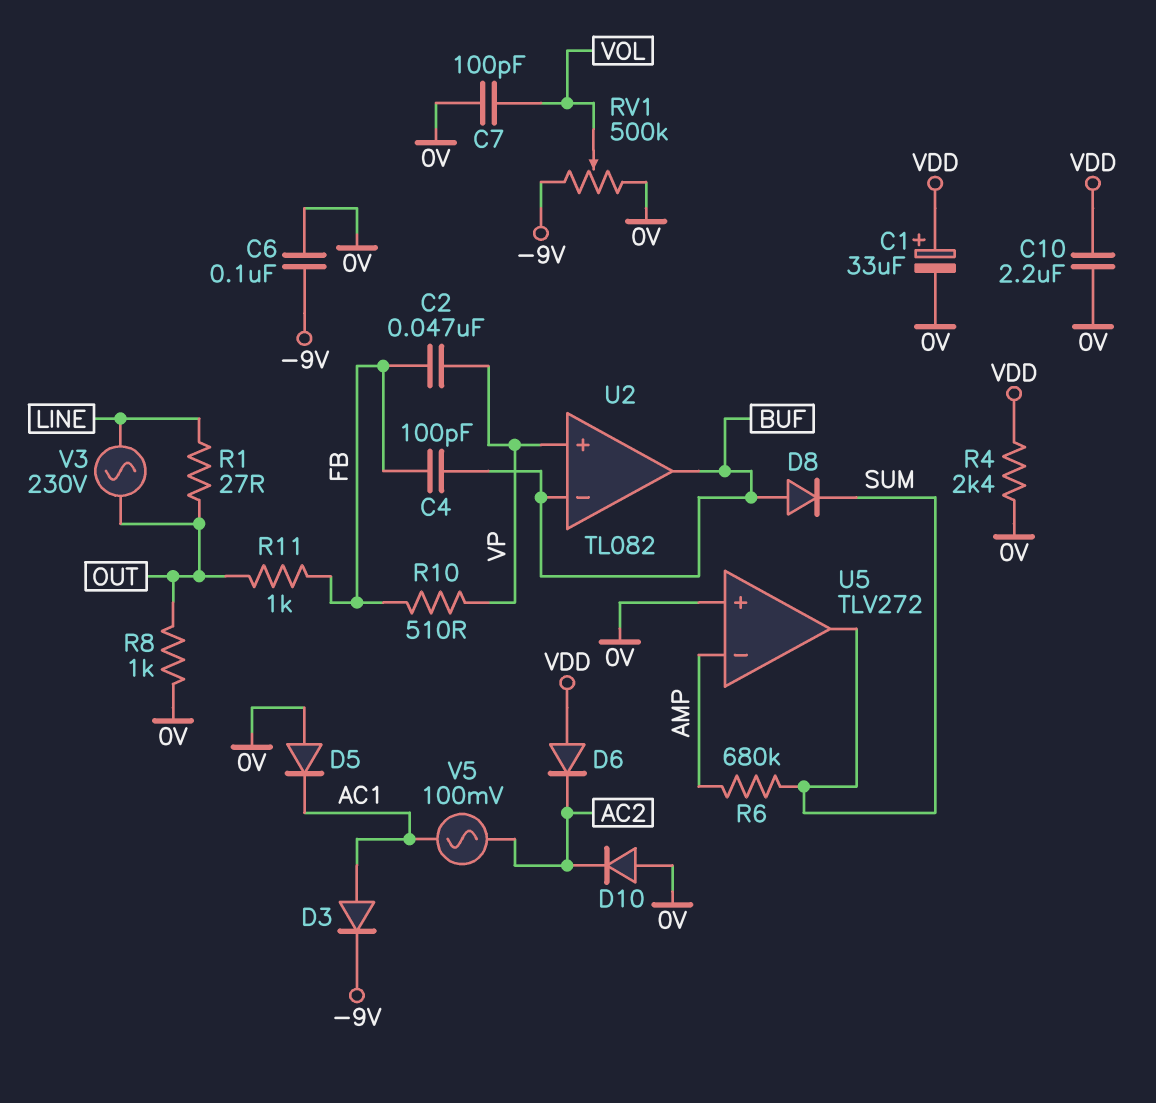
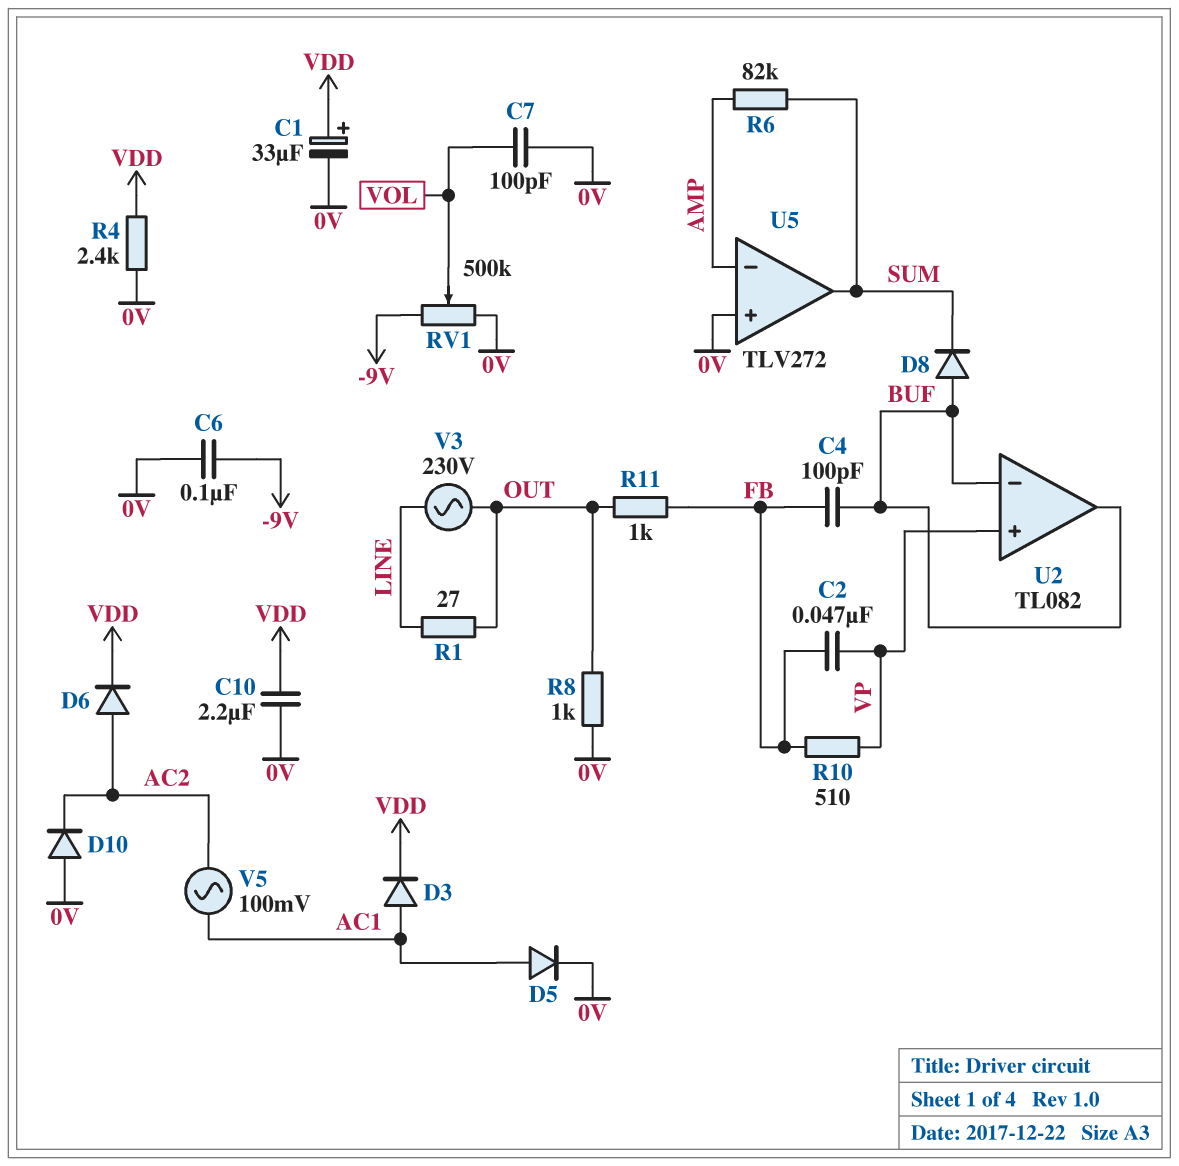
D3: diode (A AC1, K -9V) -> diode (A AC1, K VDD)
D5: diode (A 0V, K AC1) -> diode (A AC1, K 0V)
D6: diode (A VDD, K AC2) -> diode (A AC2, K VDD)
R6: 680k (AMP, SUM) -> 82k (AMP, SUM)

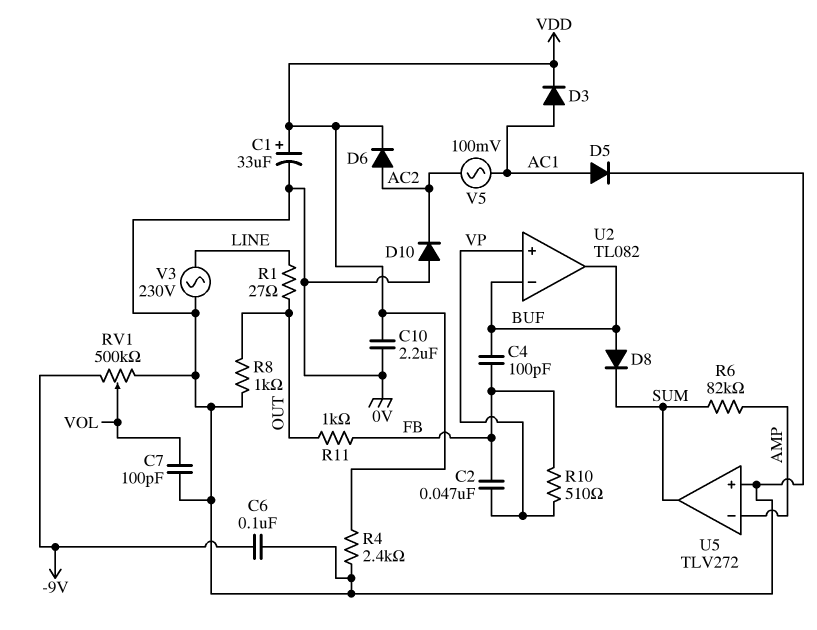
V3: AC 230V (LINE, OUT) -> AC 230V (0V, LINE)

